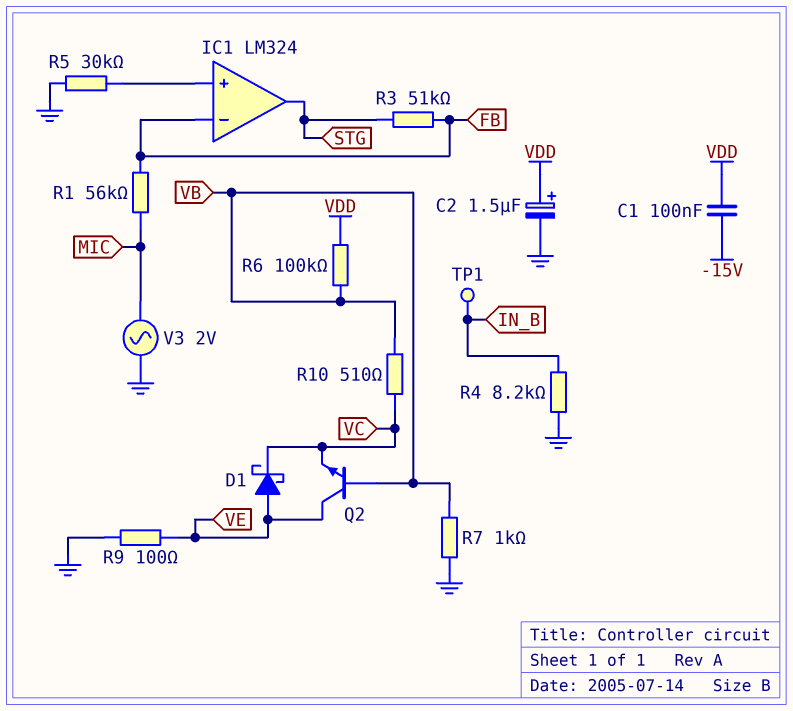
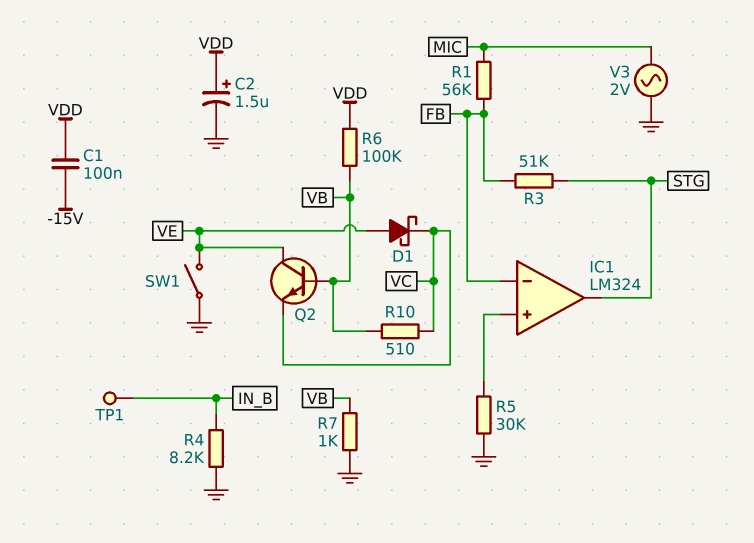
R9: 100 (GND, VE) -> none
SW1: none -> switch (GND, VE)

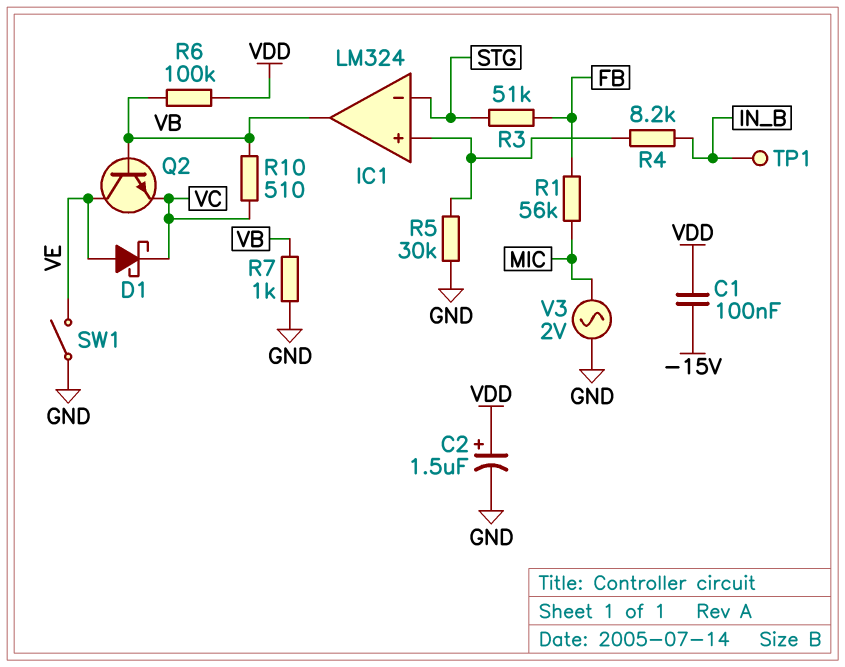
IC1 pin in-: FB -> STG
IC1 pin out: STG -> VB
R4: 8.2k (GND, IN_B) -> 8.2k (IC1/in+, IN_B)

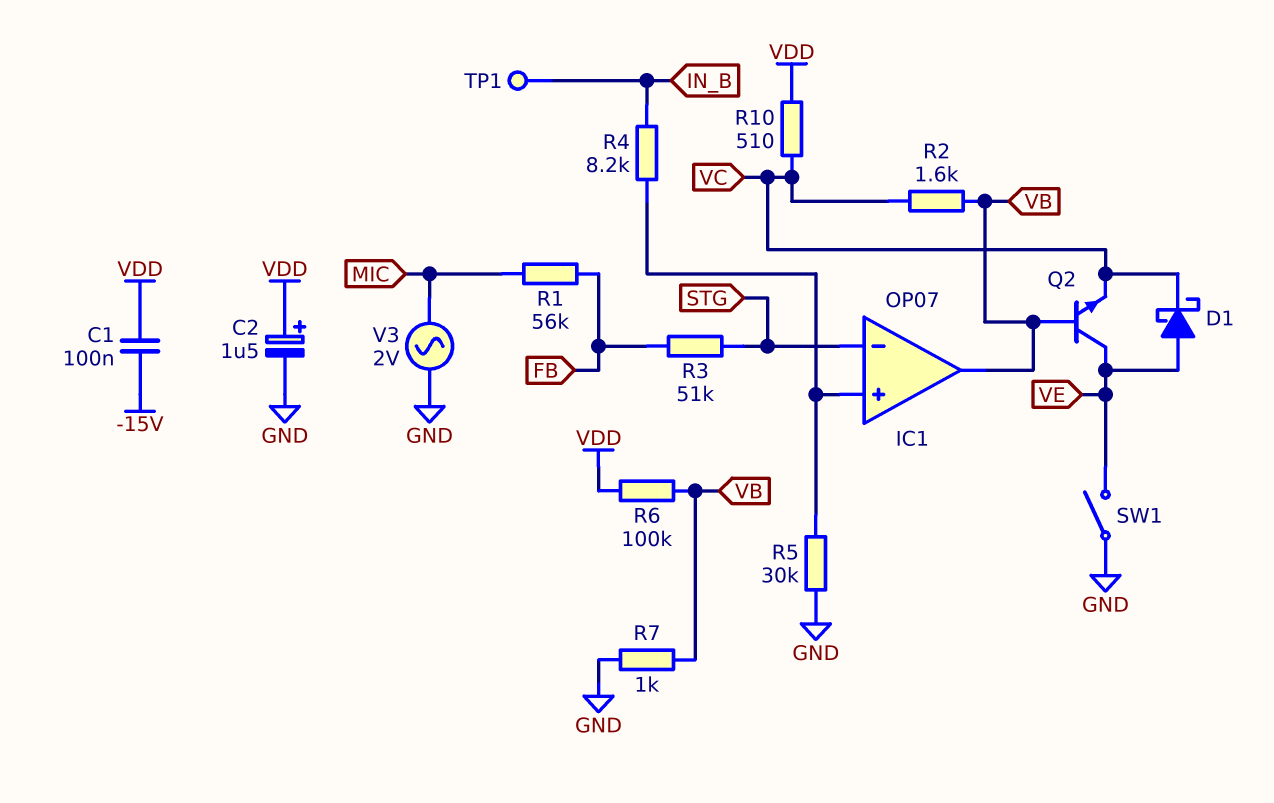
IC1: LM324 -> OP07
R2: none -> 1.6k (VB, VC)
R10: 510 (VB, VC) -> 510 (VC, VDD)

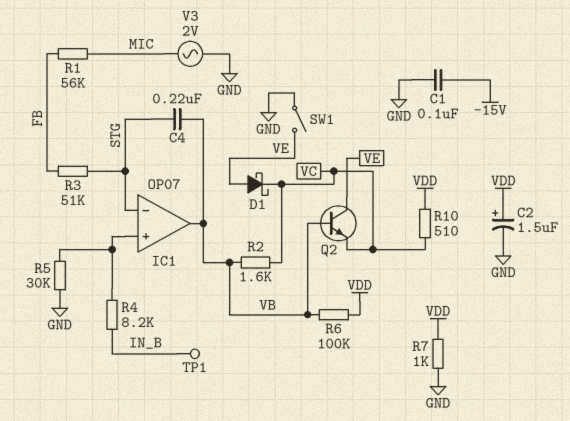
C1: 100nF (-15V, VDD) -> 100nF (-15V, GND)
C4: none -> 220nF (STG, VB)
R7: 1k (GND, VB) -> 1k (GND, VDD)

